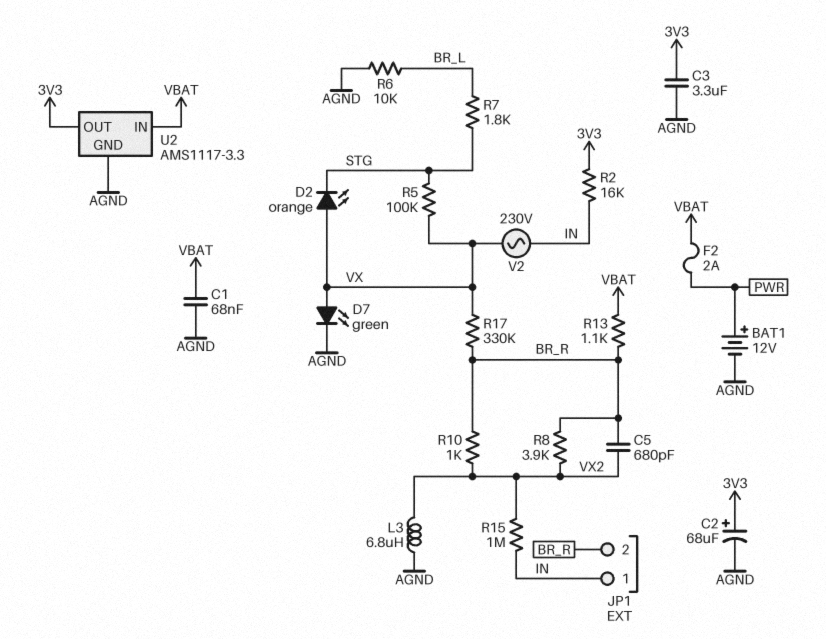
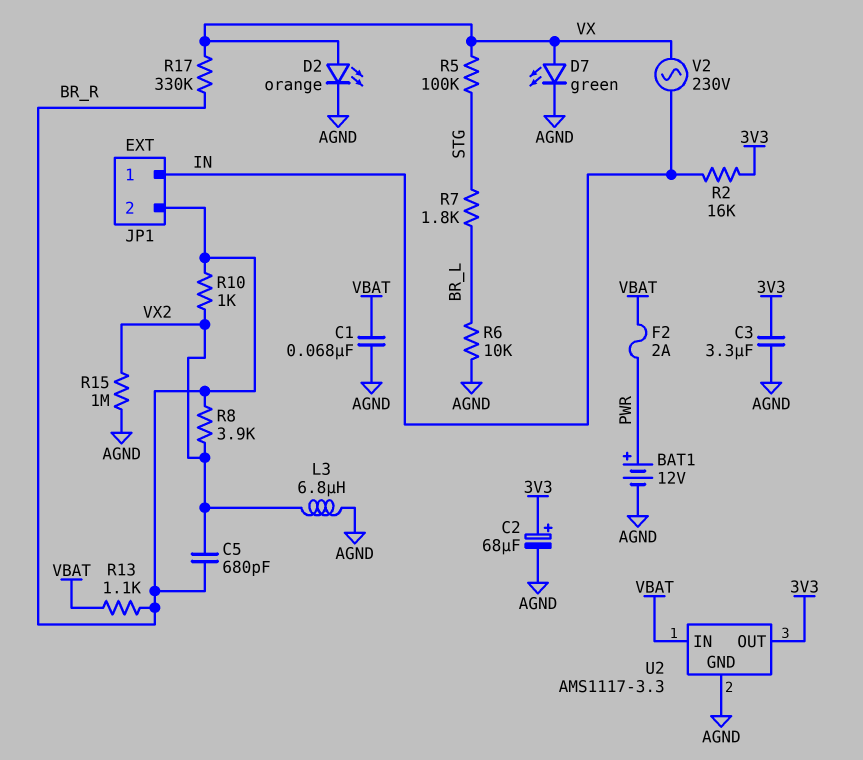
D2: LED orange (A VX, K STG) -> LED orange (A VX, K AGND)
R15: 1M (IN, VX2) -> 1M (AGND, VX2)

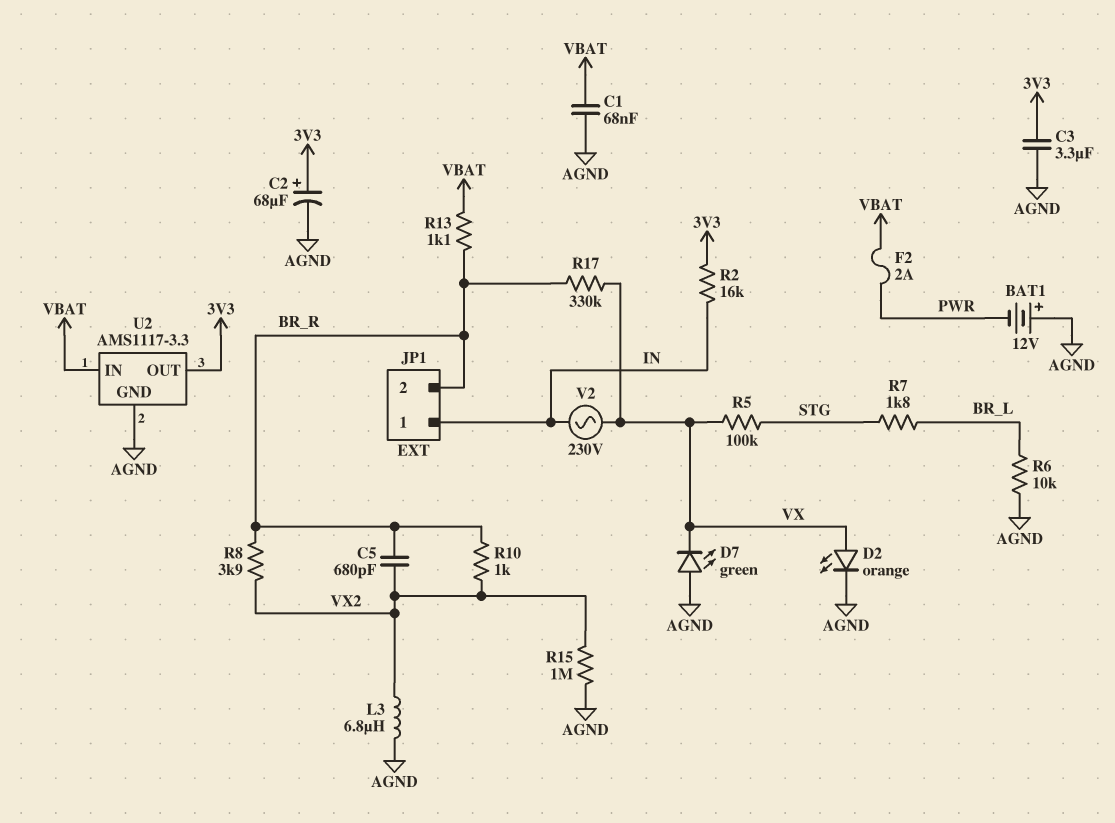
BAT1: 12V (plus PWR, minus AGND) -> 12V (plus AGND, minus PWR)
D7: LED green (A VX, K AGND) -> LED green (A AGND, K VX)

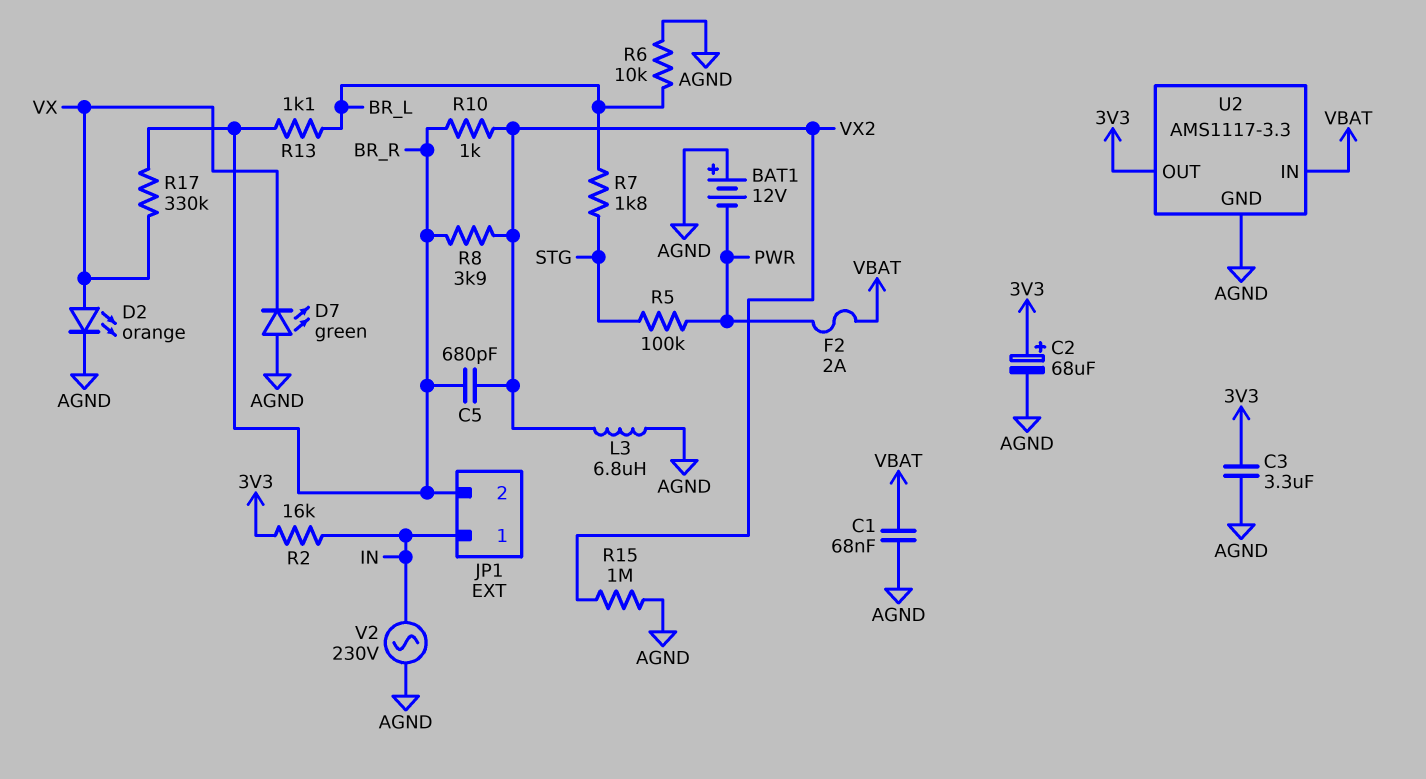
R5: 100k (STG, VX) -> 100k (PWR, STG)
R13: 1.1k (BR_R, VBAT) -> 1.1k (BR_L, BR_R)
V2: AC 230V (IN, VX) -> AC 230V (AGND, IN)

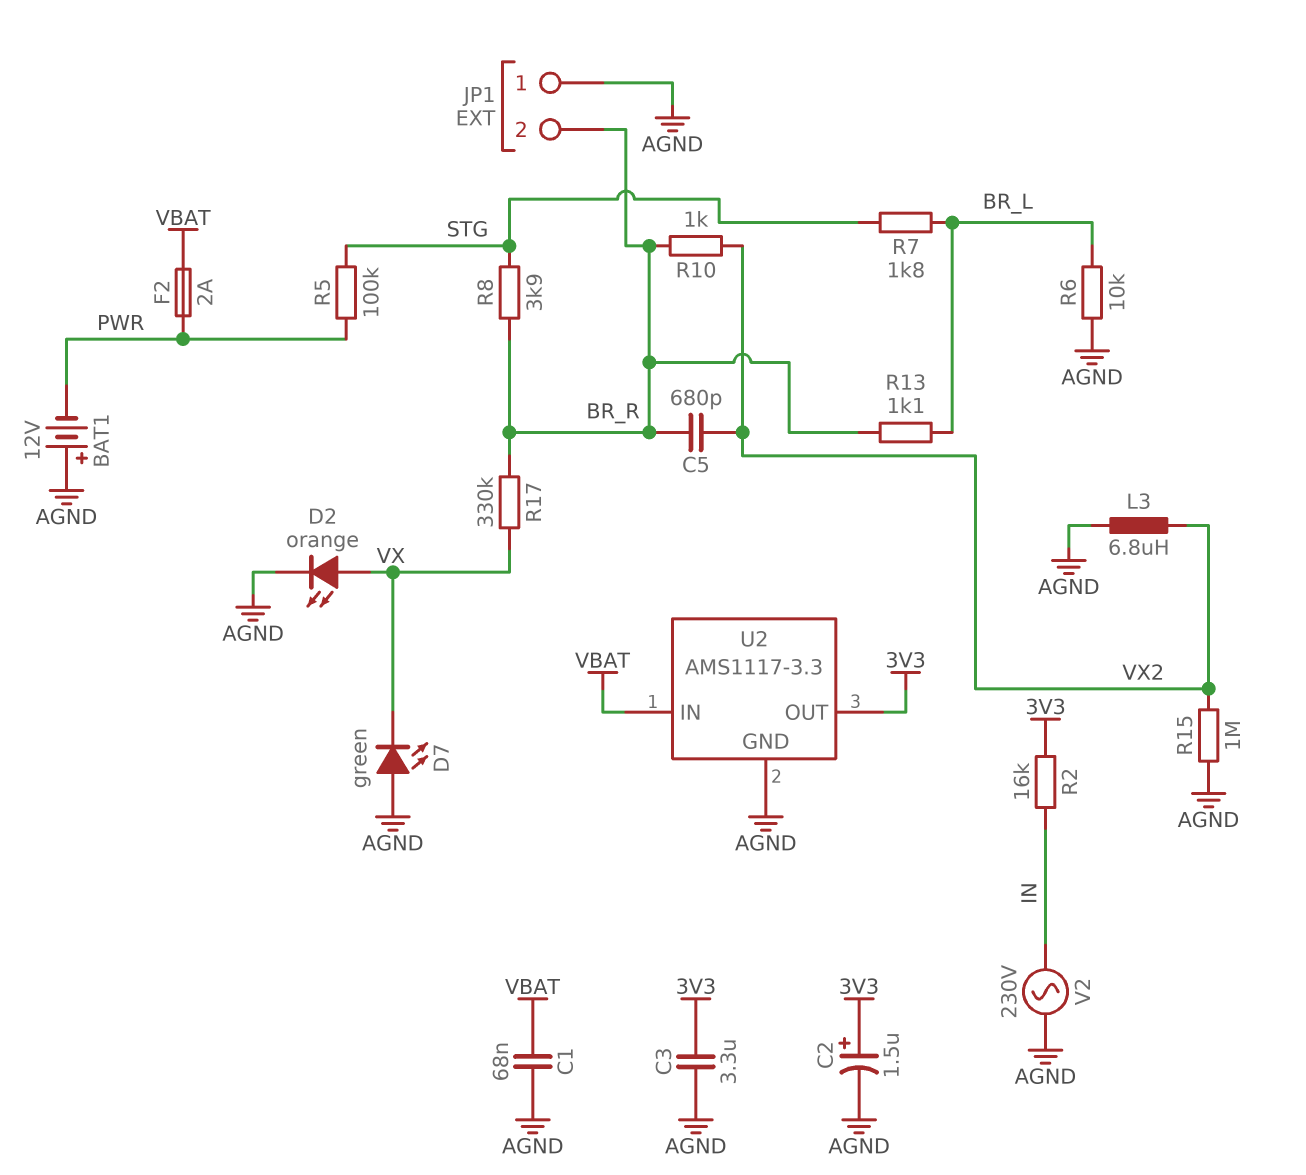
C2: 68uF (plus 3V3, minus AGND) -> 1.5uF (plus 3V3, minus AGND)
JP1 pin 1: IN -> AGND
R8: 3.9k (BR_R, VX2) -> 3.9k (BR_R, STG)

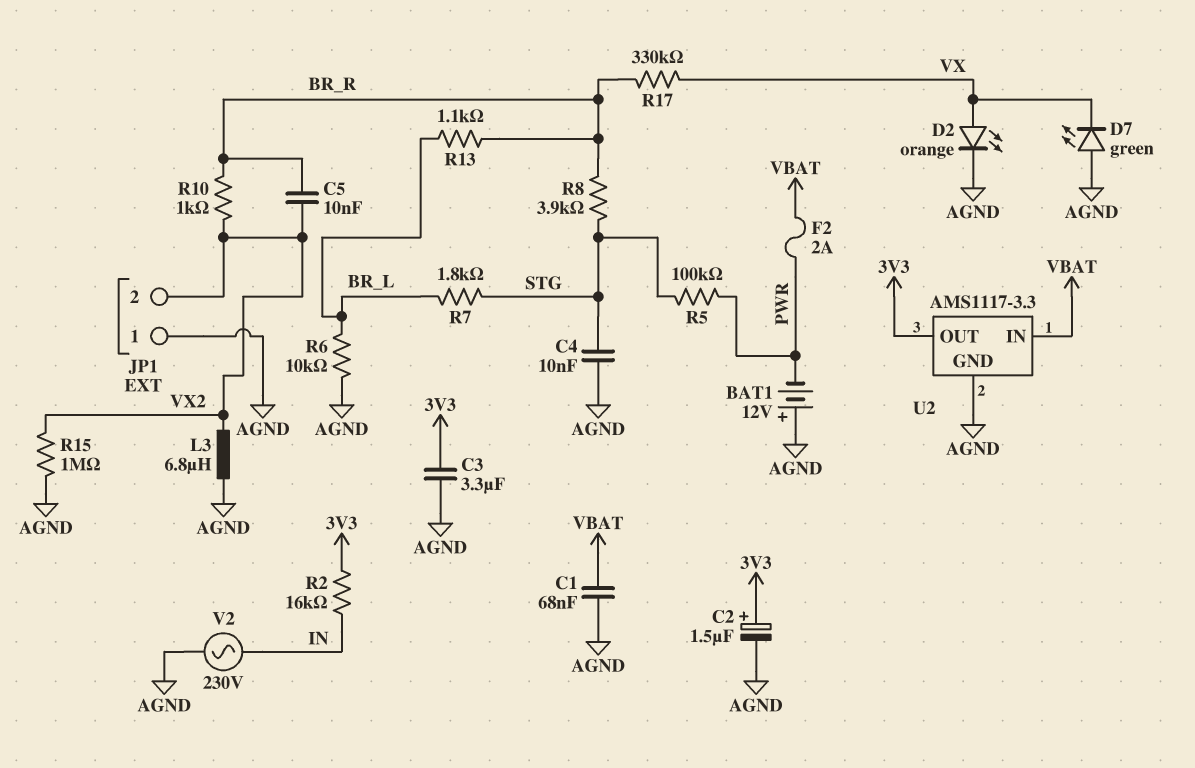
C4: none -> 10nF (AGND, STG)
C5: 680pF (BR_R, VX2) -> 10nF (BR_R, VX2)
JP1 pin 2: BR_R -> VX2

